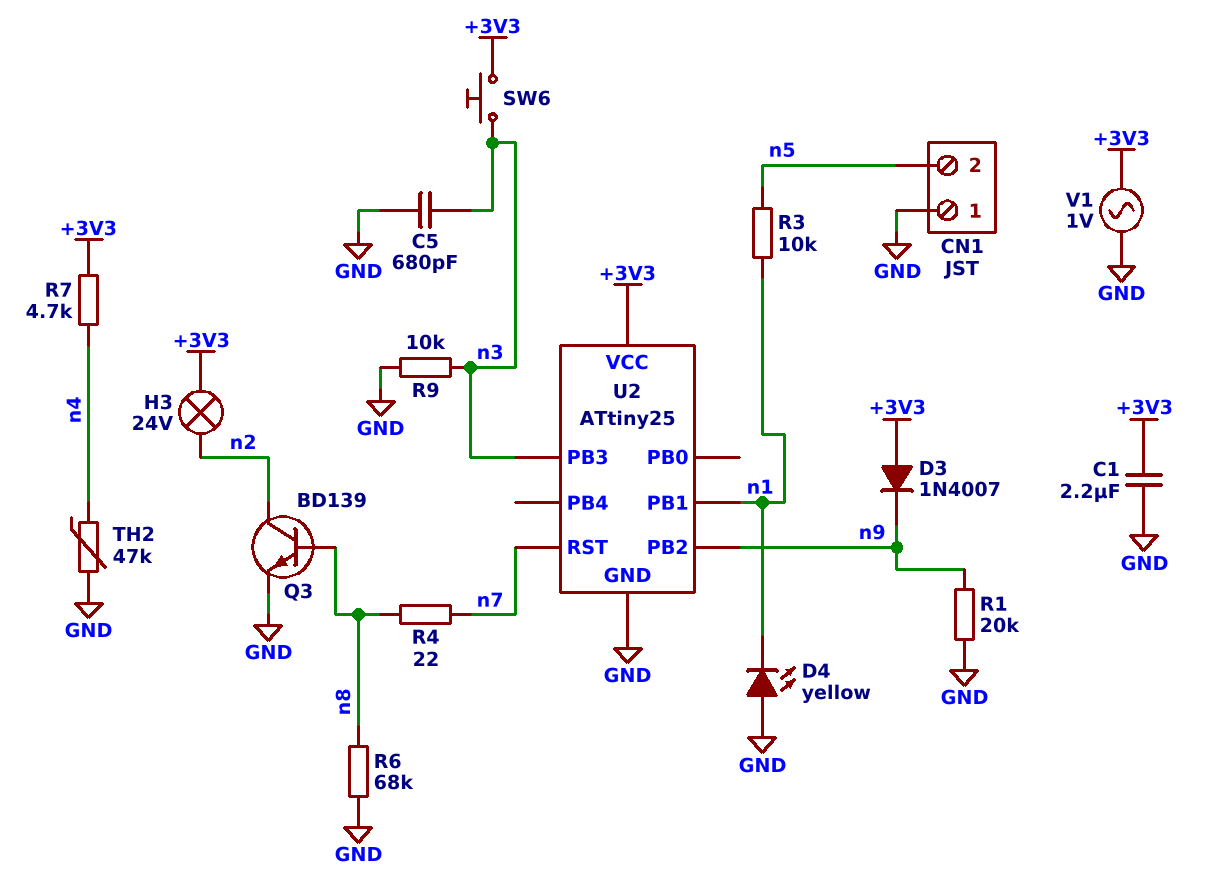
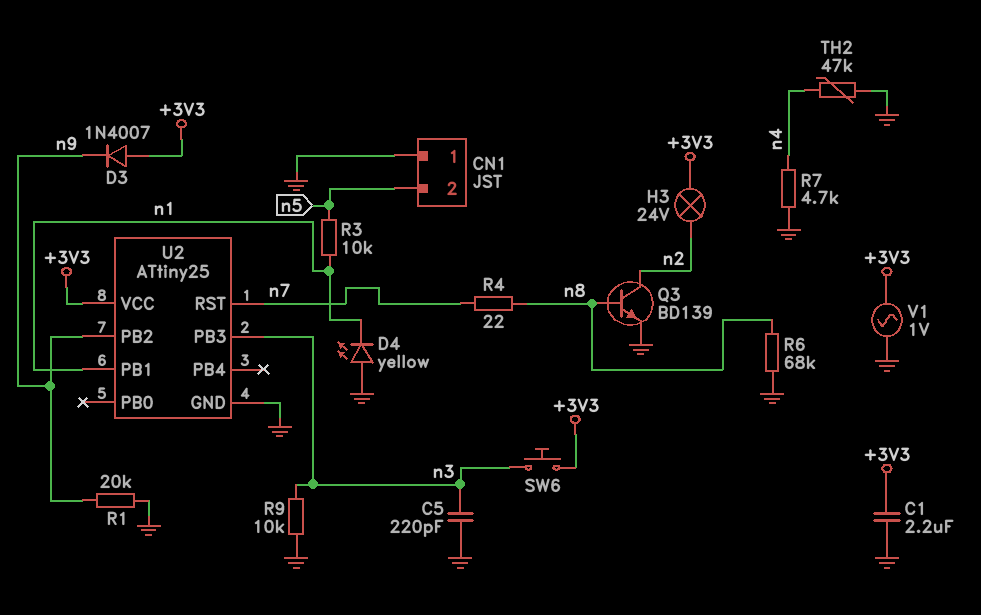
C5: 680pF (GND, n3) -> 220pF (GND, n3)
R7: 4.7k (+3V3, n4) -> 4.7k (GND, n4)

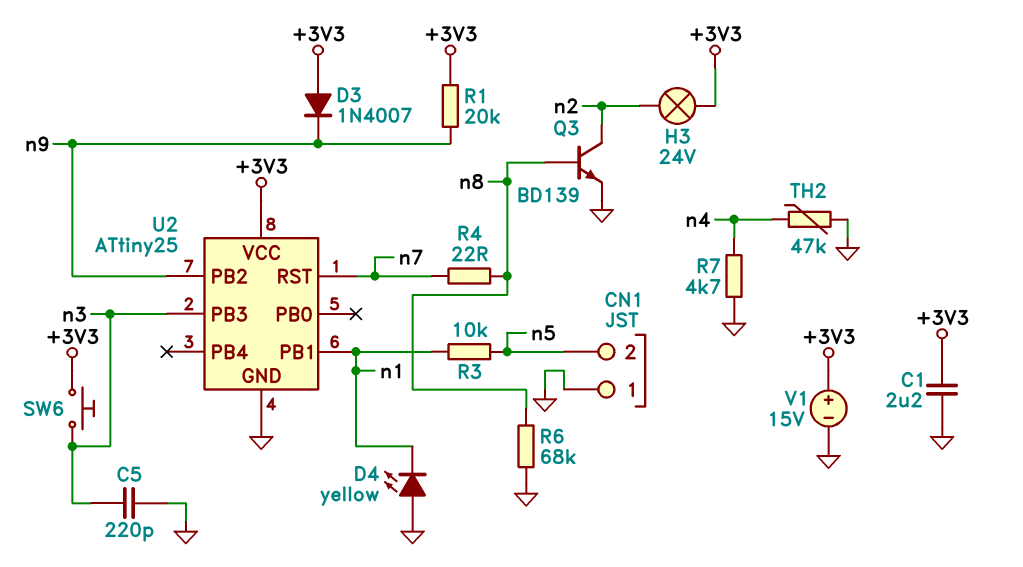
R1: 20k (GND, n9) -> 20k (+3V3, n9)
R9: 10k (GND, n3) -> none
V1: AC 1V (+3V3, GND) -> 15V (plus +3V3, minus GND)

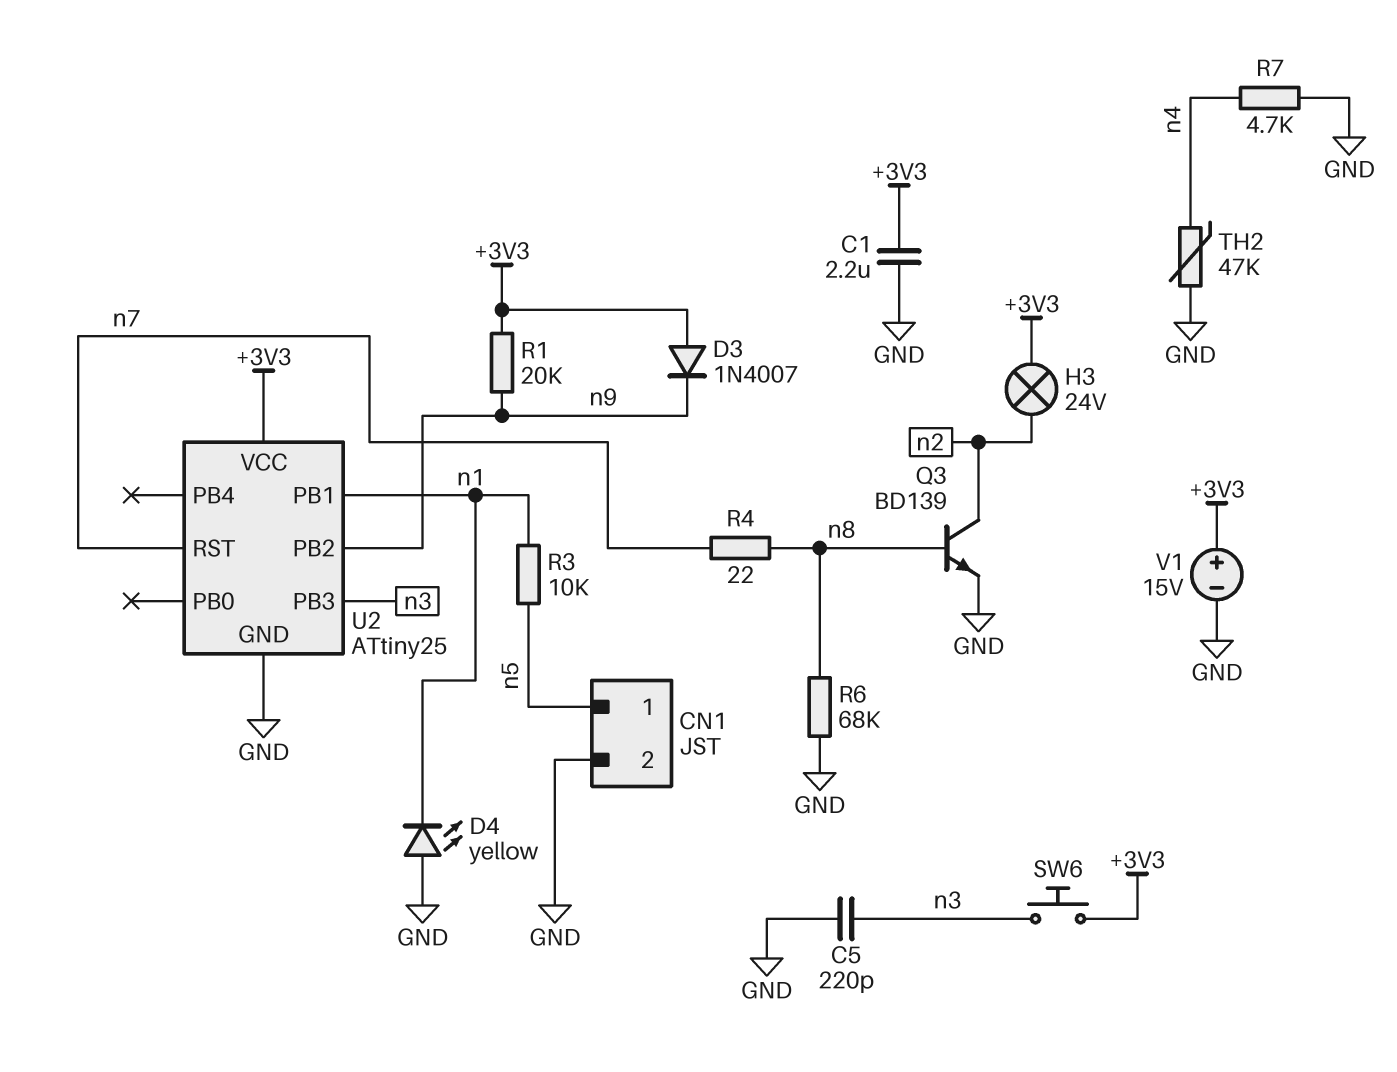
CN1 pin 1: GND -> n5
CN1 pin 2: n5 -> GND

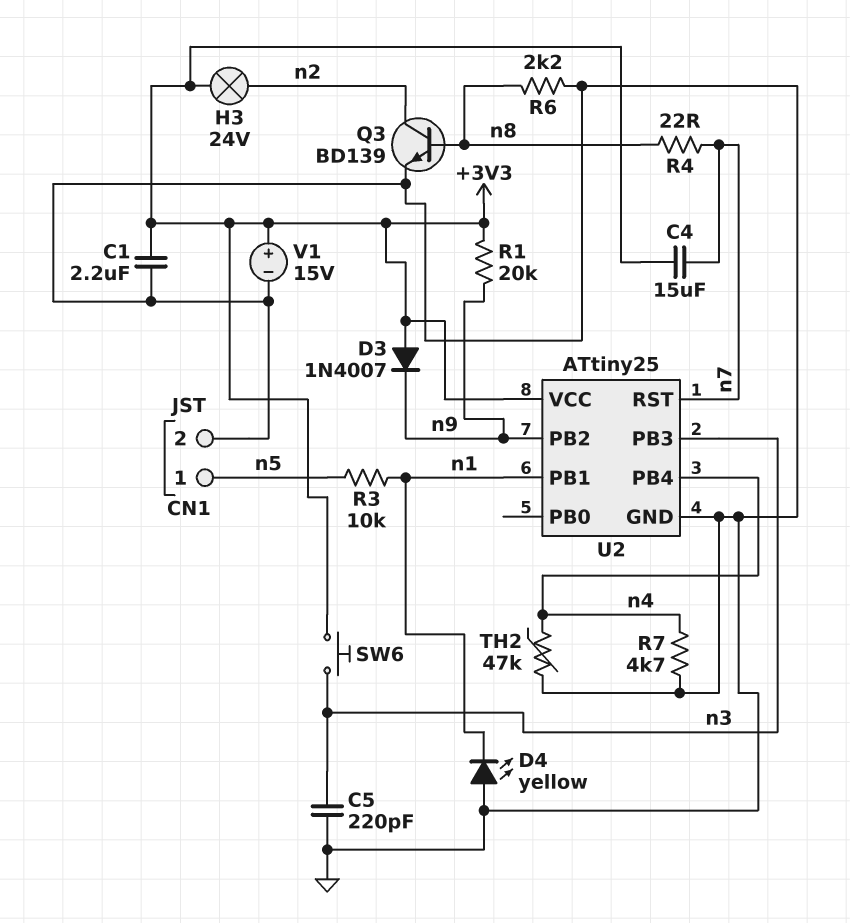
C4: none -> 15uF (+3V3, n7)
R6: 68k (GND, n8) -> 2.2k (GND, n8)
U2 pin PB4: none -> n4

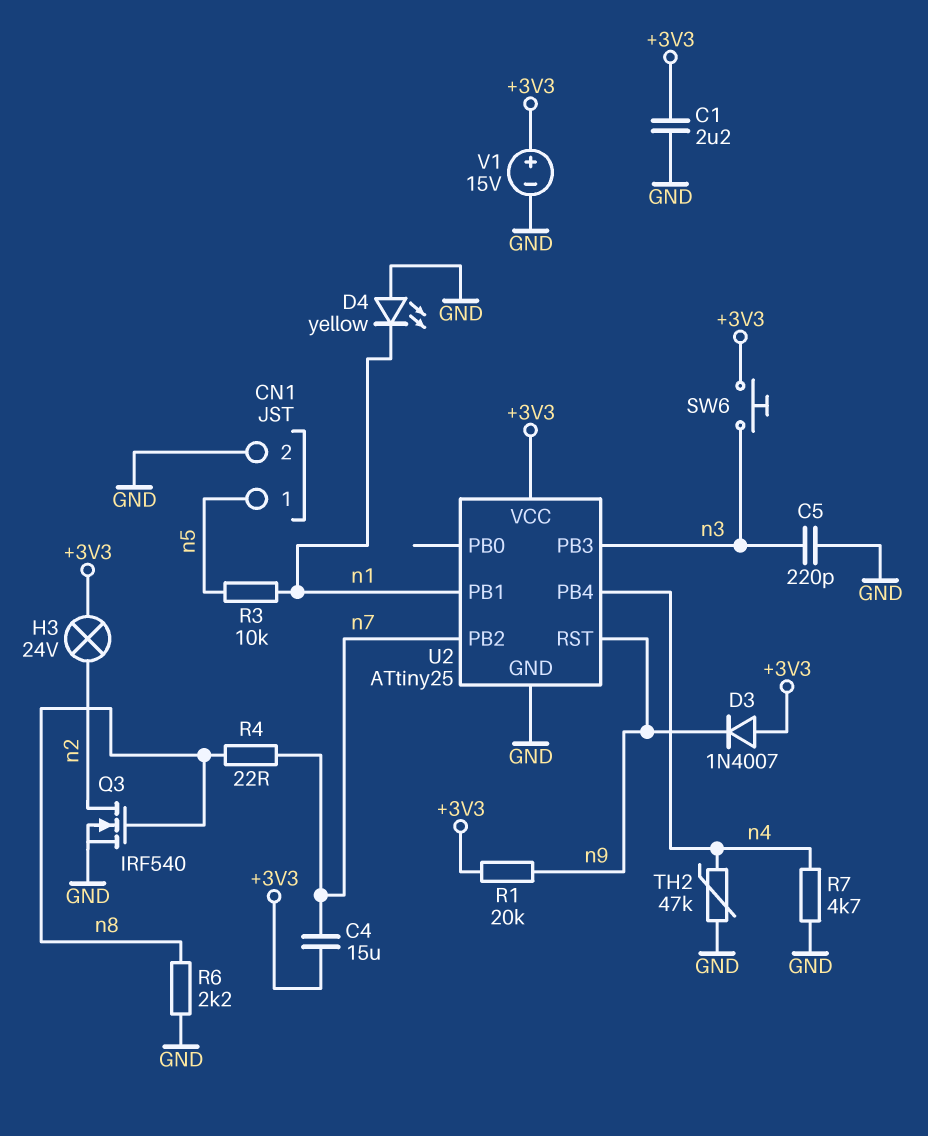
Q3: NPN BD139 (B n8, C n2, E GND) -> NMOS IRF540 (G n8, D n2, S GND)
U2 pin PB2: n9 -> n7
U2 pin RST: n7 -> n9

